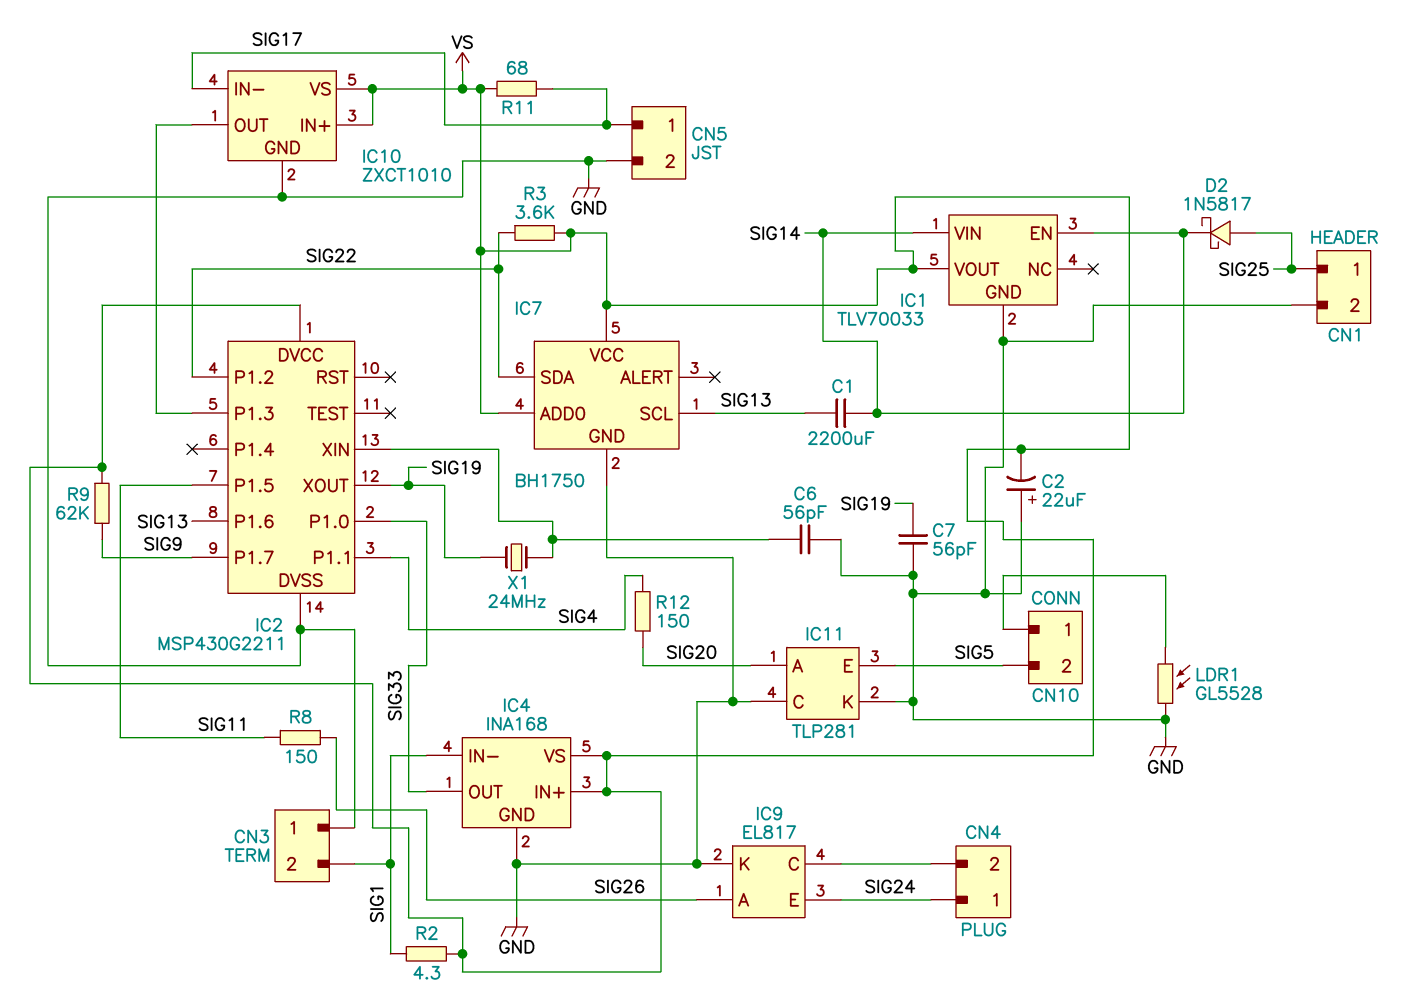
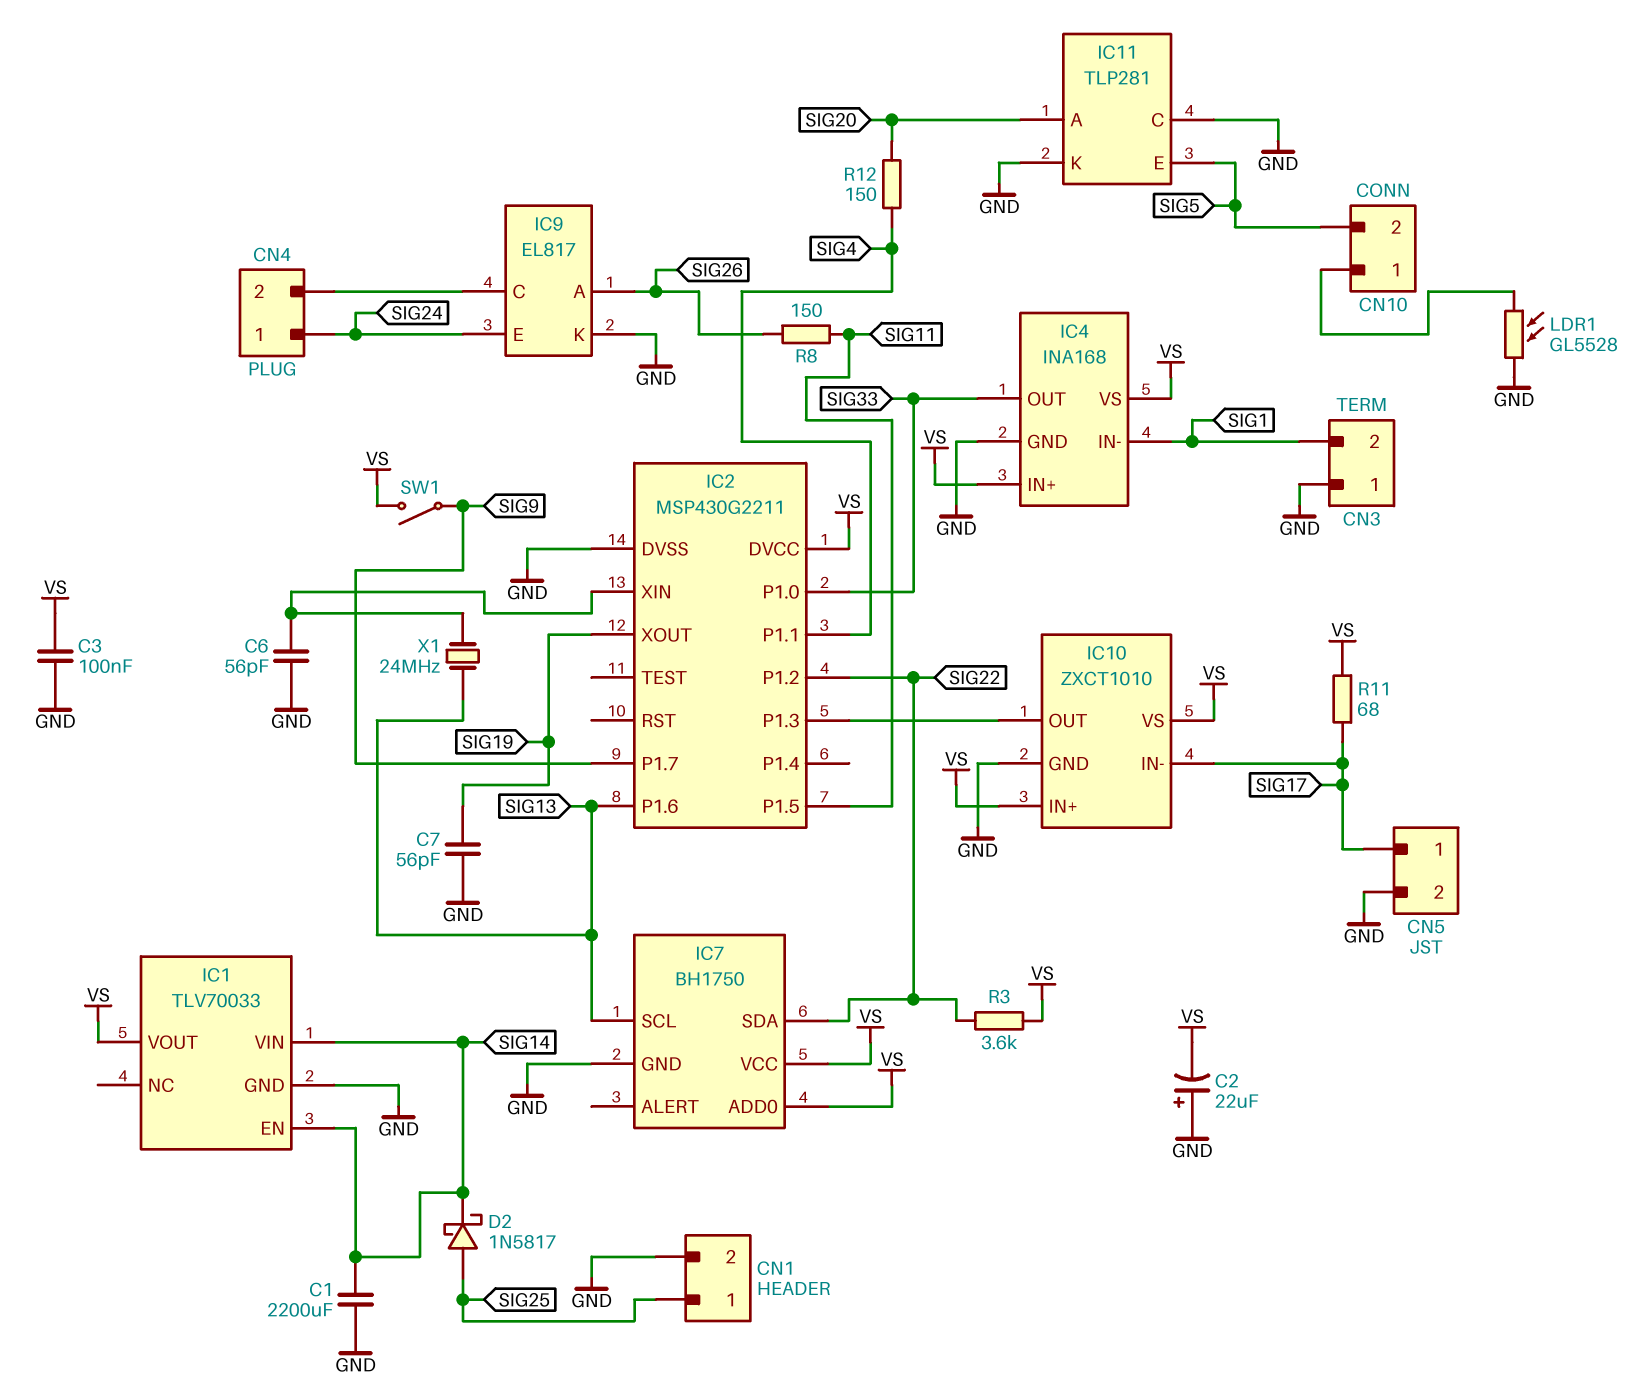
C1: 2200uF (SIG13, SIG14) -> 2200uF (GND, SIG14)
C3: none -> 100nF (GND, VS)
R2: 4.3 (SIG1, VS) -> none
R9: 62k (SIG9, VS) -> none
SW1: none -> switch (SIG9, VS)
X1: 24MHz (IC2/XIN, SIG19) -> 24MHz (IC2/XIN, SIG13)

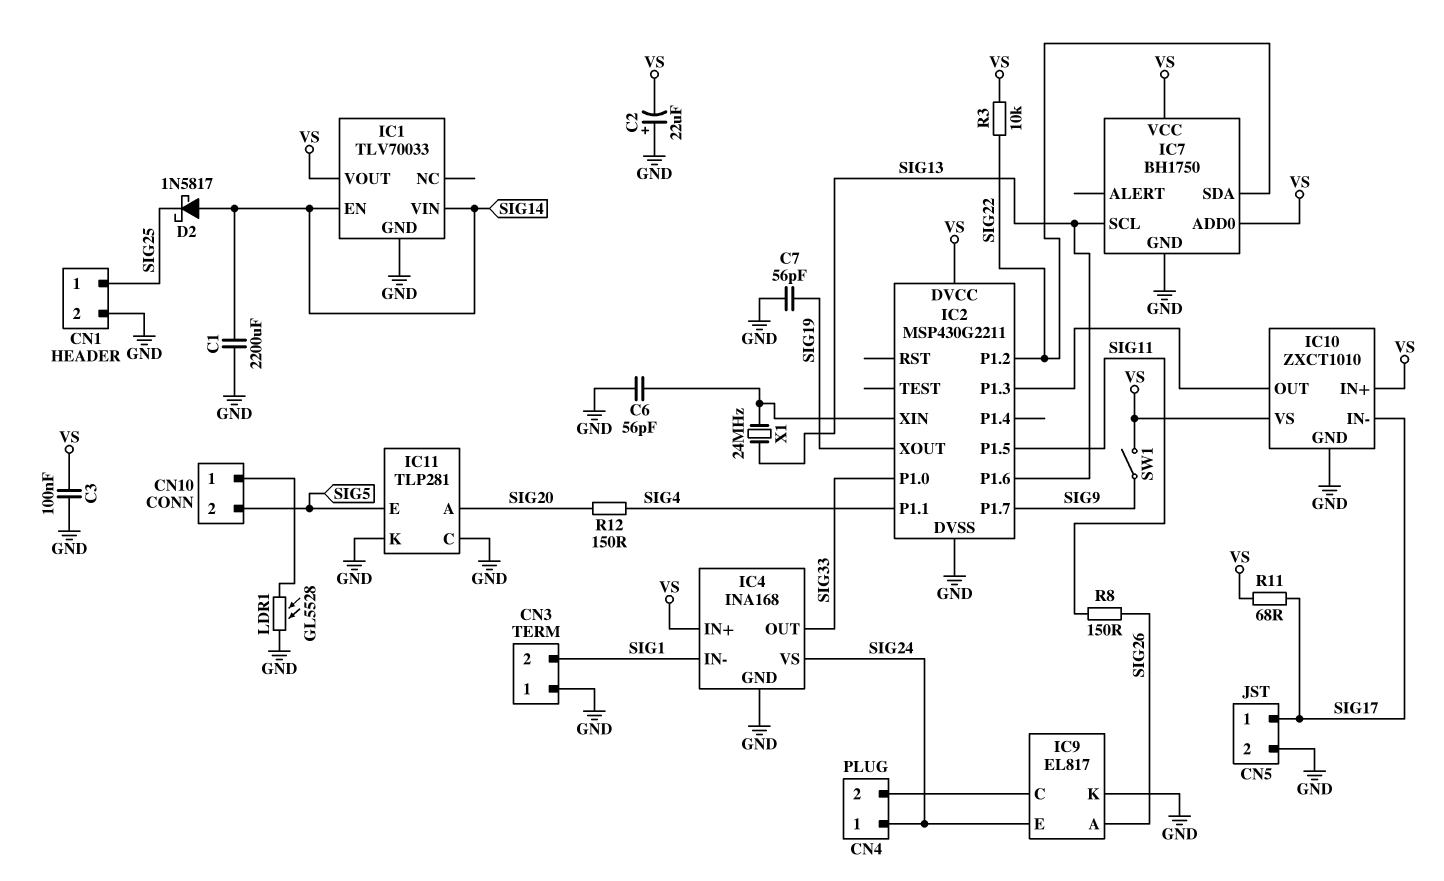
D2: schottky 1N5817 (A SIG25, K SIG14) -> schottky 1N5817 (A SIG14, K SIG25)
IC4 pin VS: VS -> SIG24
R3: 3.6k (SIG22, VS) -> 10k (SIG22, VS)

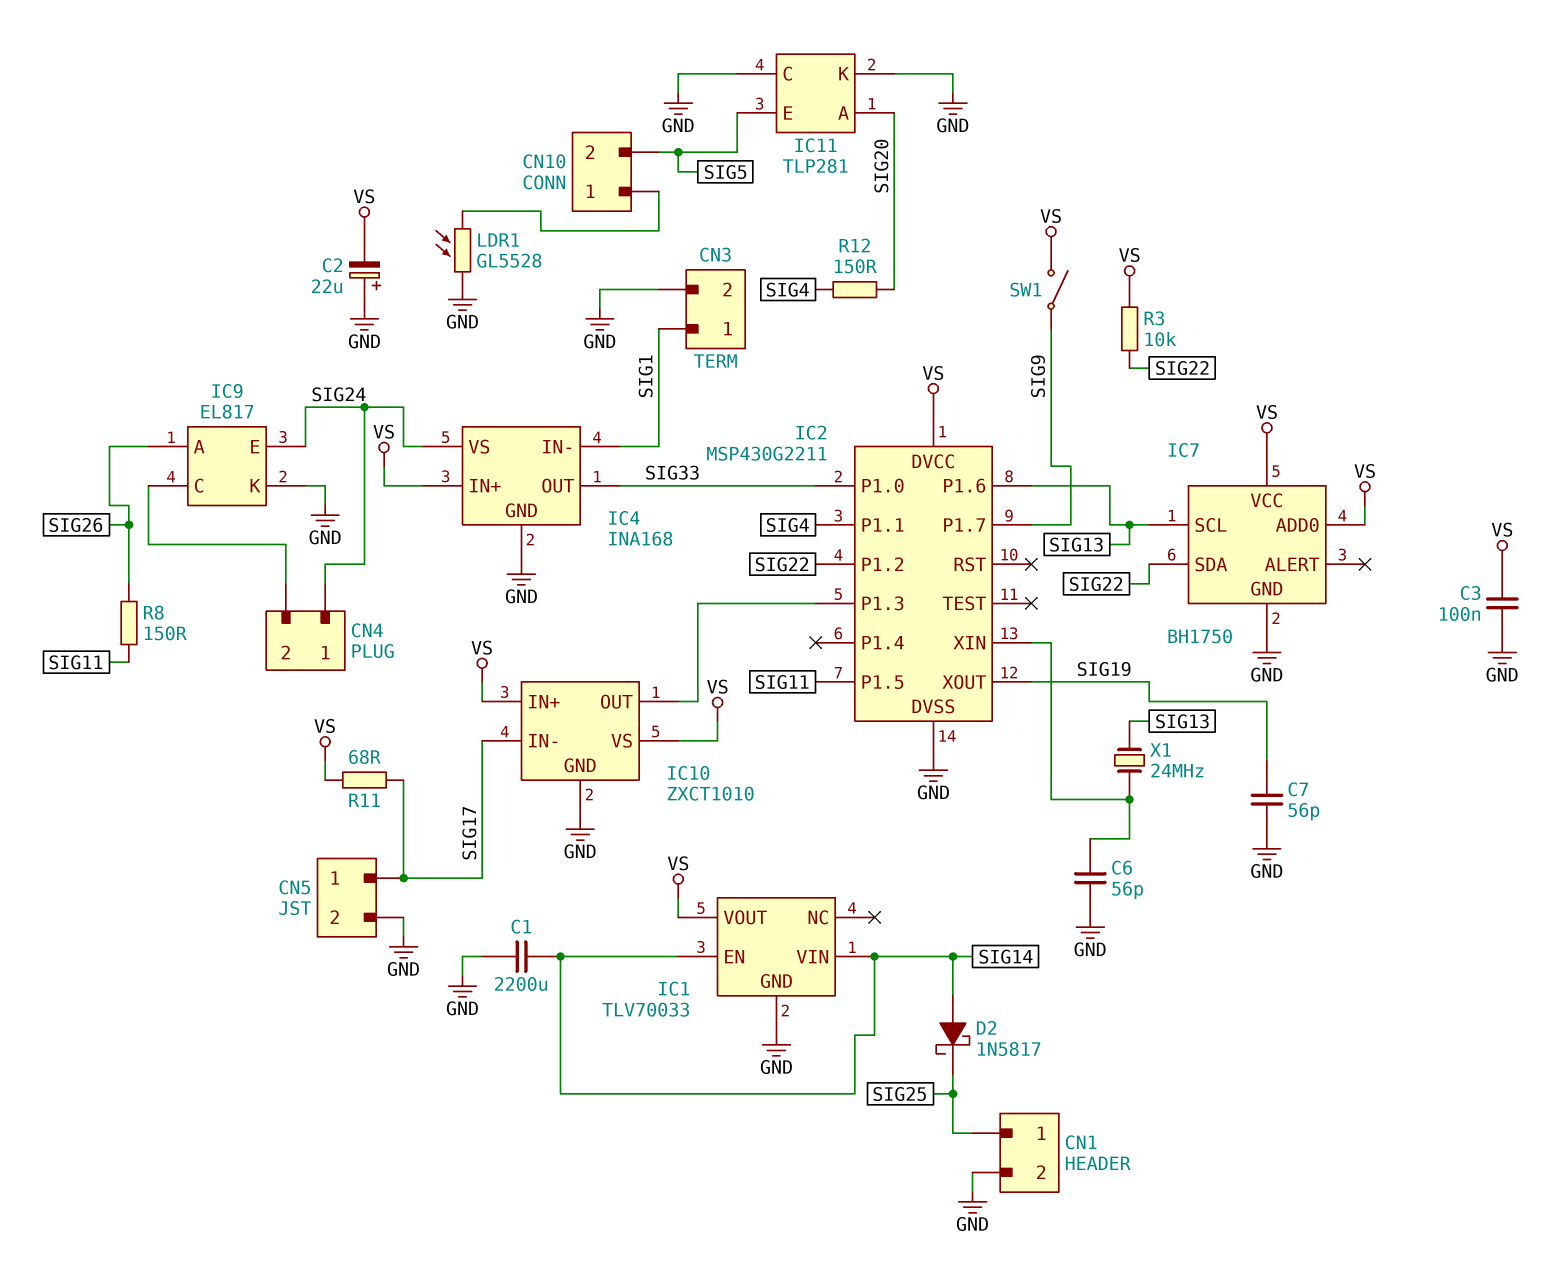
CN3 pin 1: GND -> SIG1
CN3 pin 2: SIG1 -> GND

